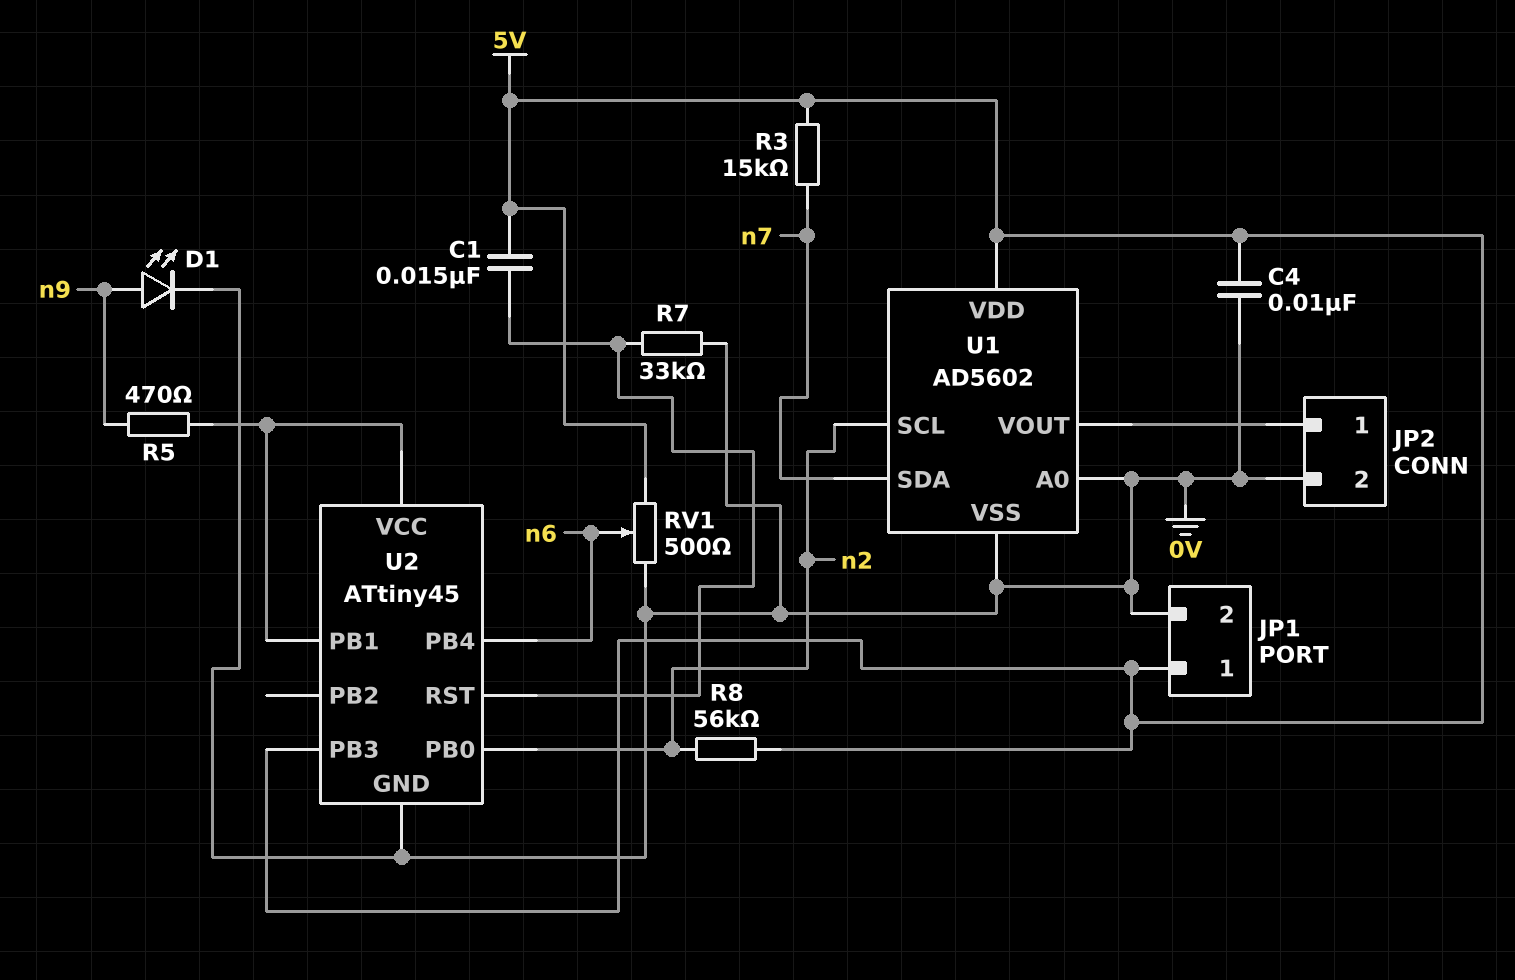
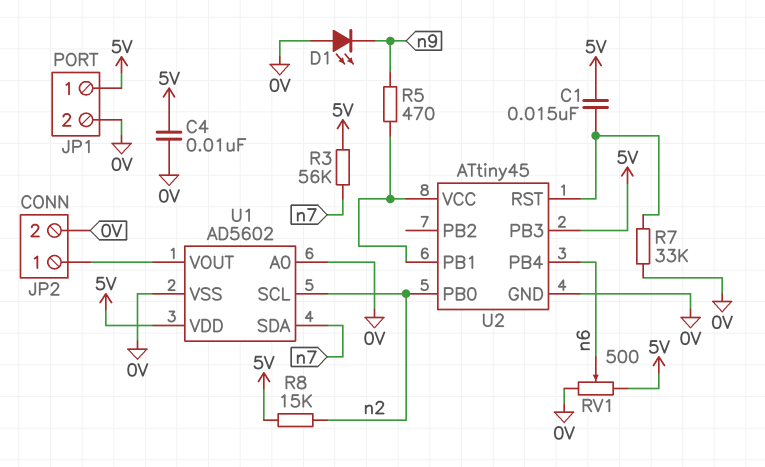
D1: LED (A n9, K 0V) -> LED (A 0V, K n9)
R3: 15k (5V, n7) -> 56k (5V, n7)
R8: 56k (5V, n2) -> 15k (5V, n2)

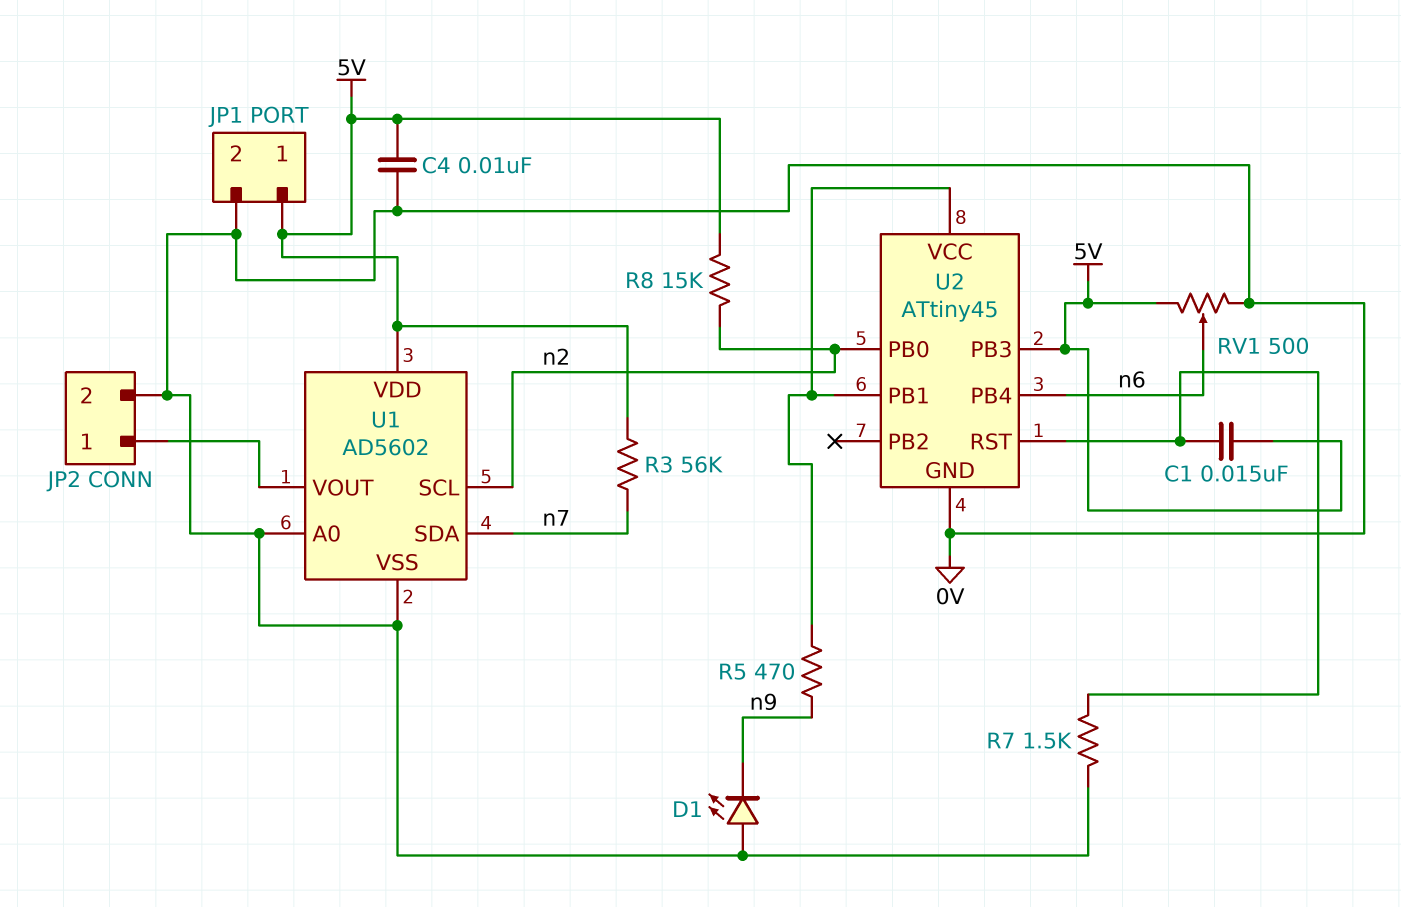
R7: 33k (0V, U2/RST) -> 1.5k (0V, U2/RST)

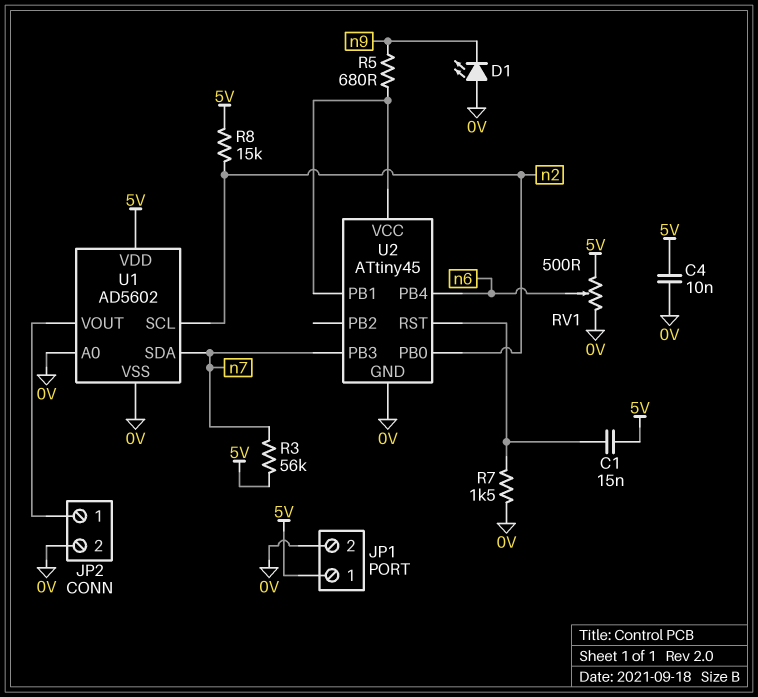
R5: 470 (U2/PB1, n9) -> 680 (U2/PB1, n9)
U2 pin PB3: 5V -> n7

